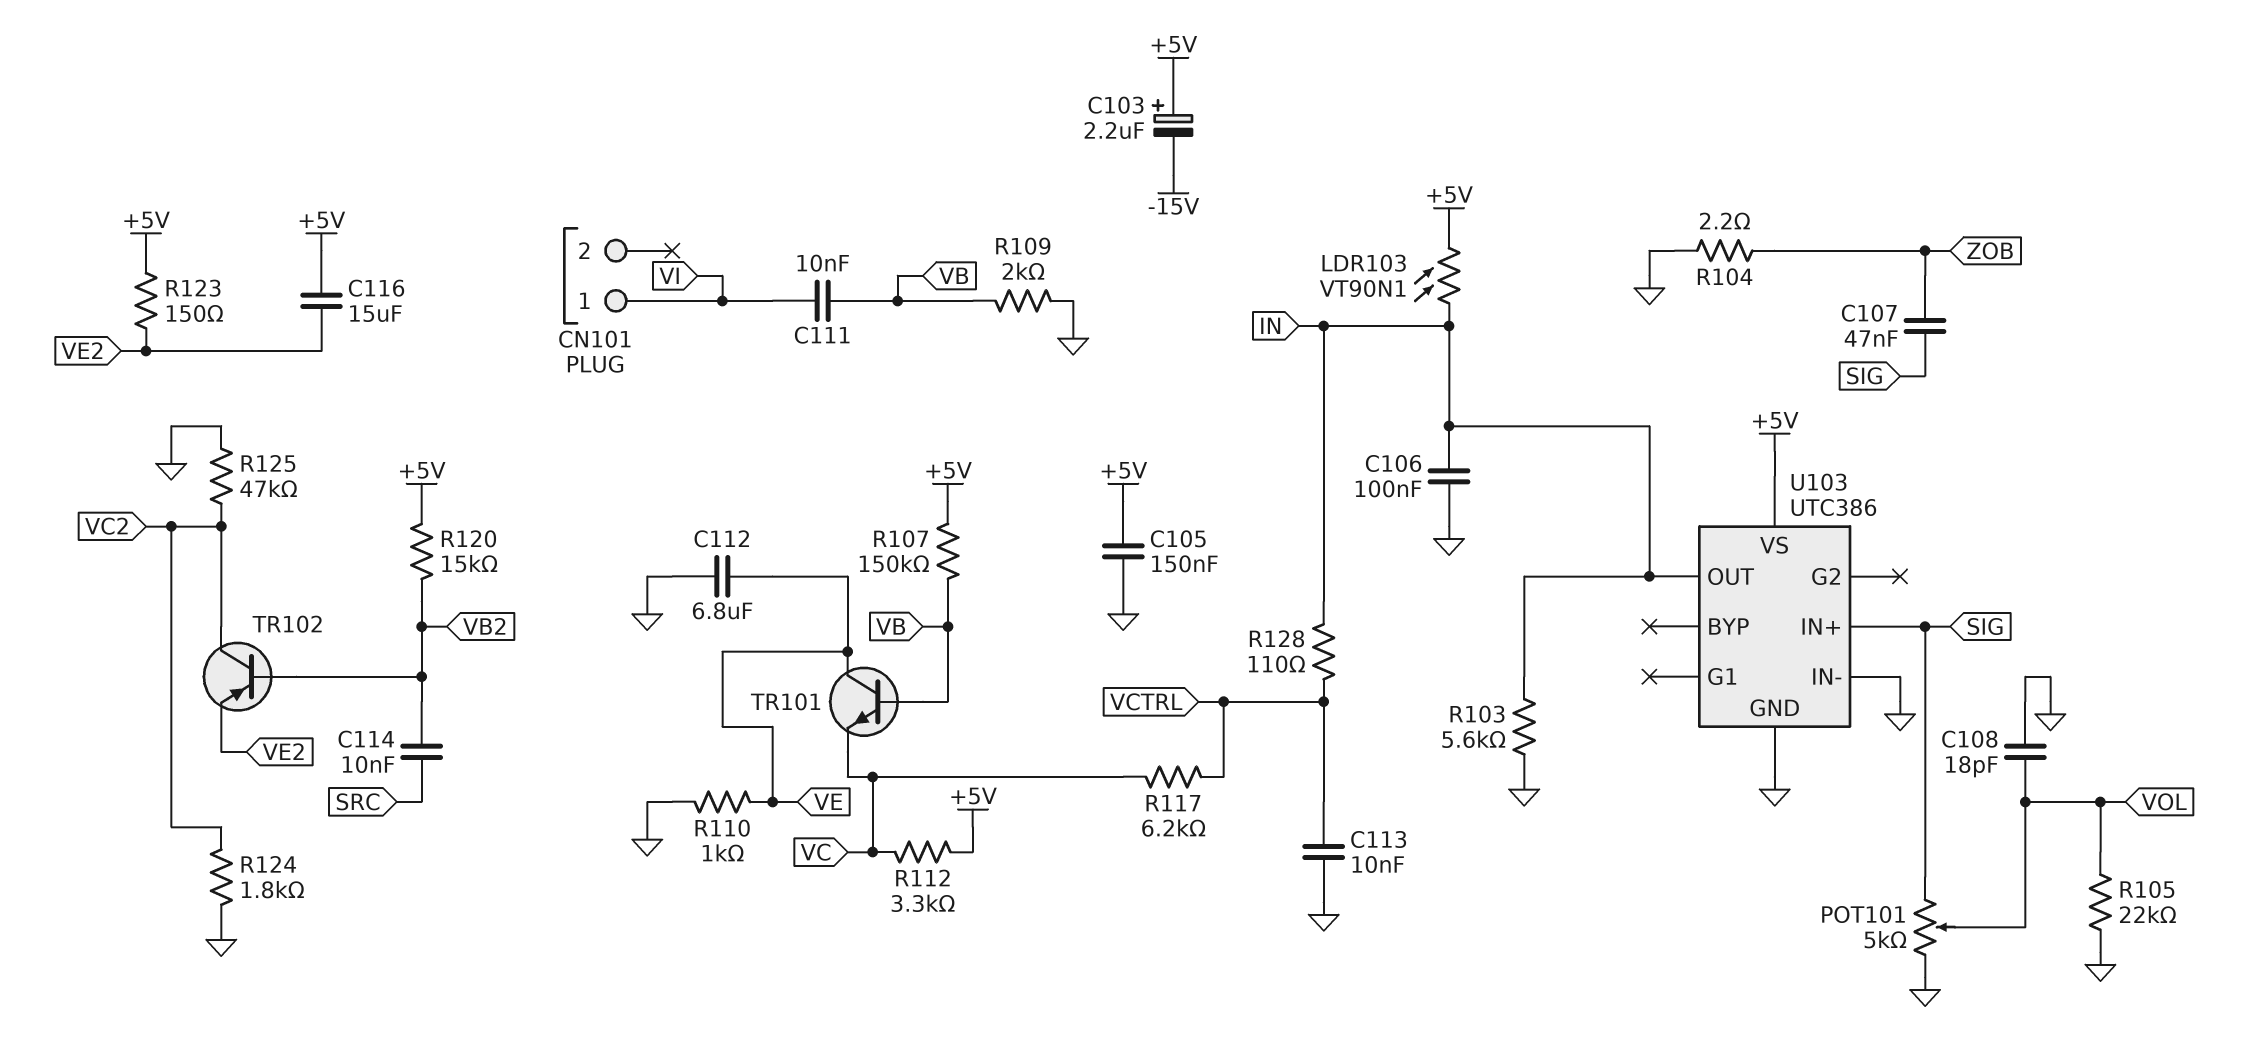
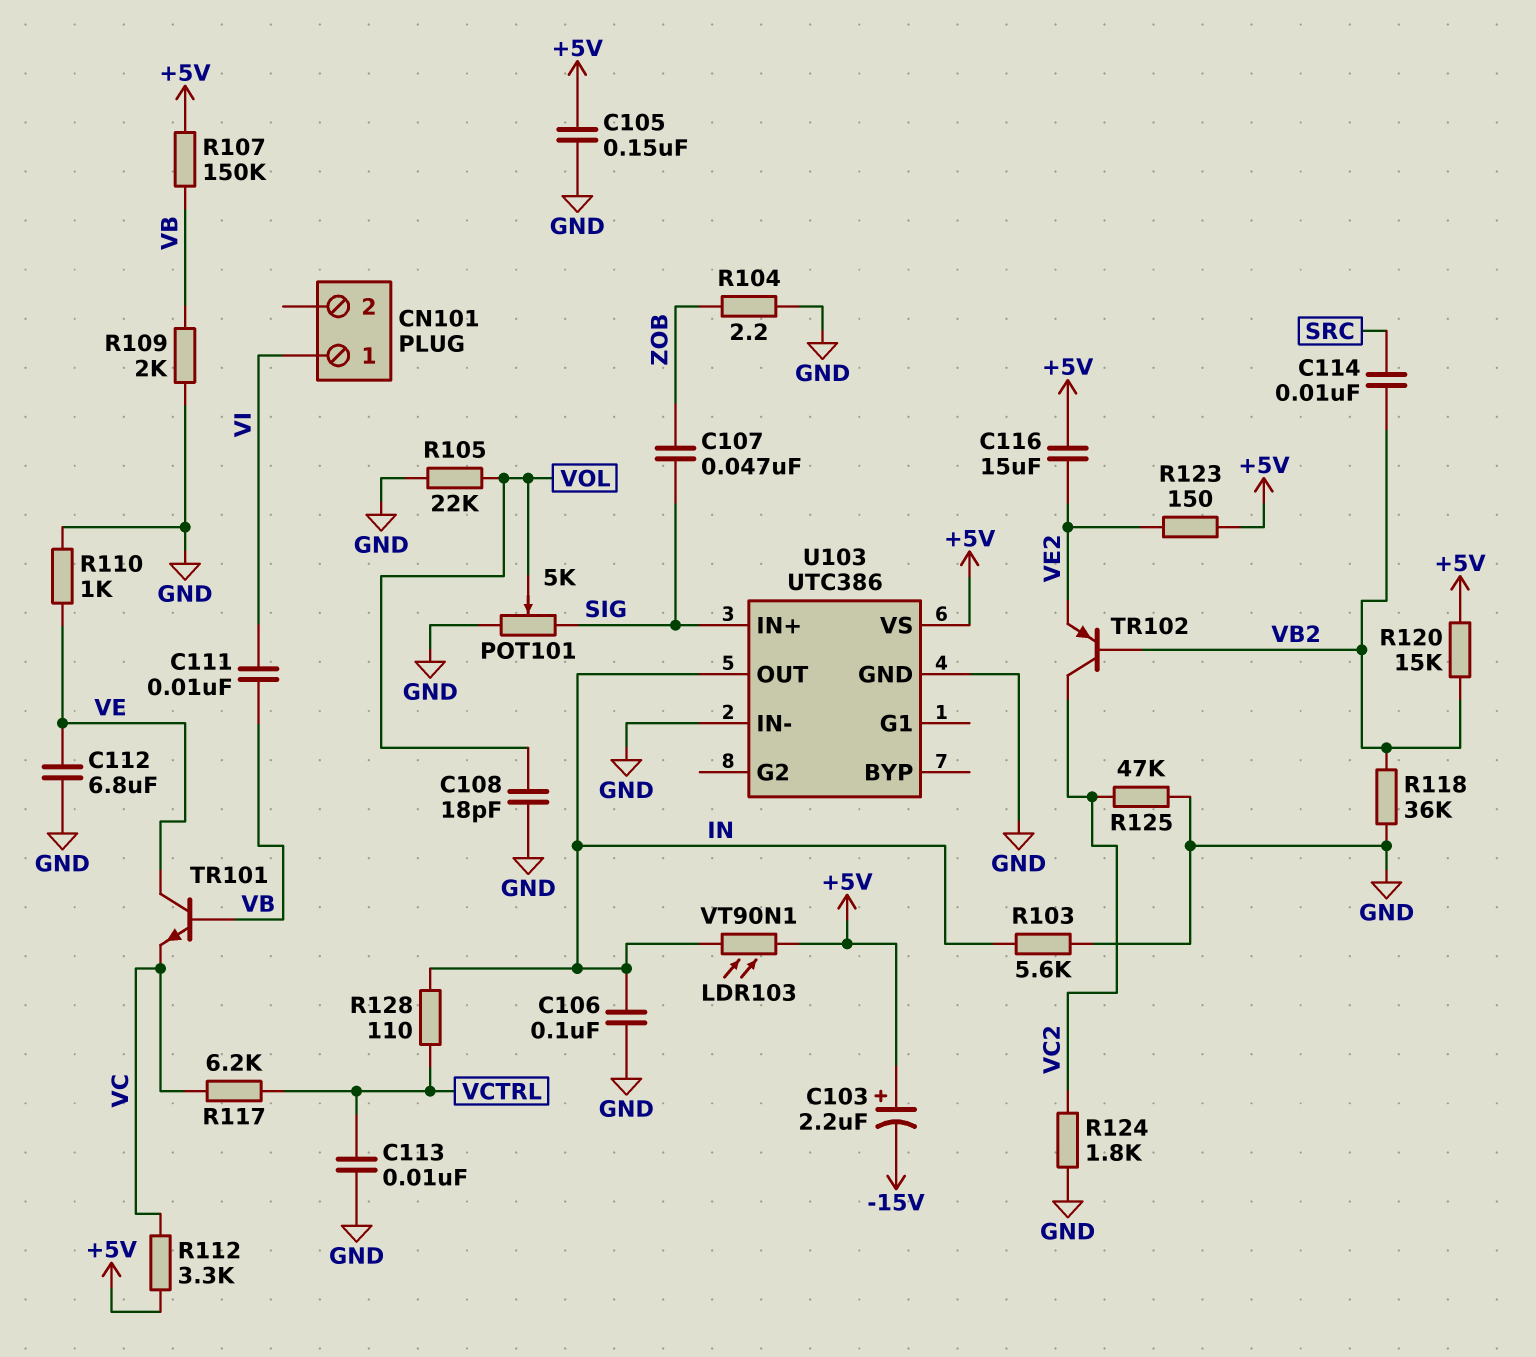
R118: none -> 36k (GND, VB2)

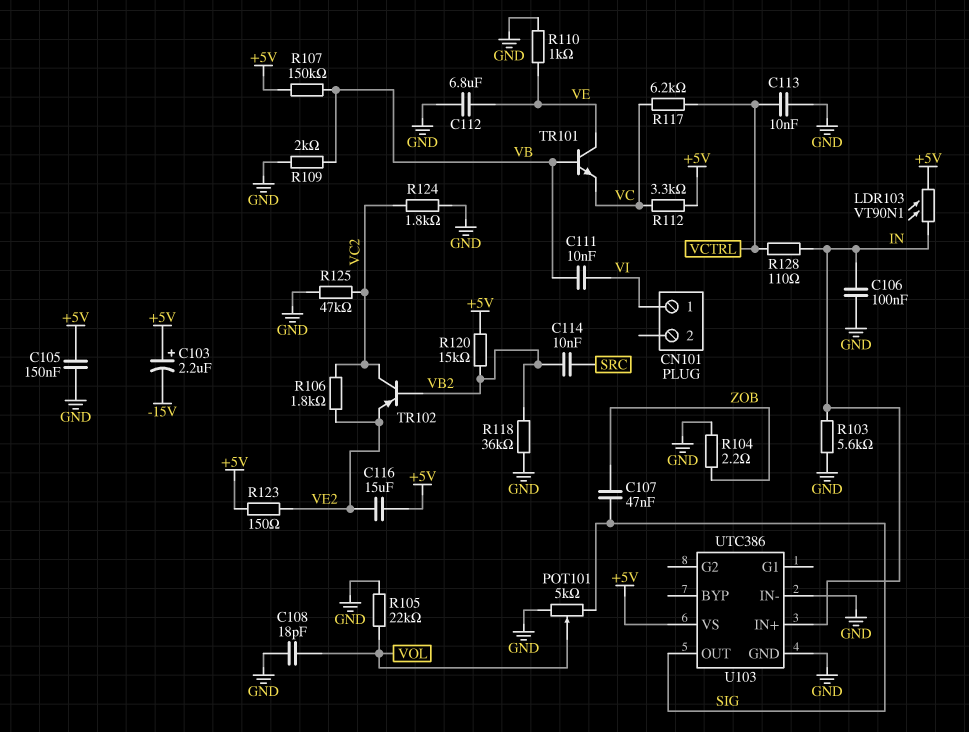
R106: none -> 1.8k (VC2, VE2)
U103 pin IN+: SIG -> IN
U103 pin OUT: IN -> SIG

